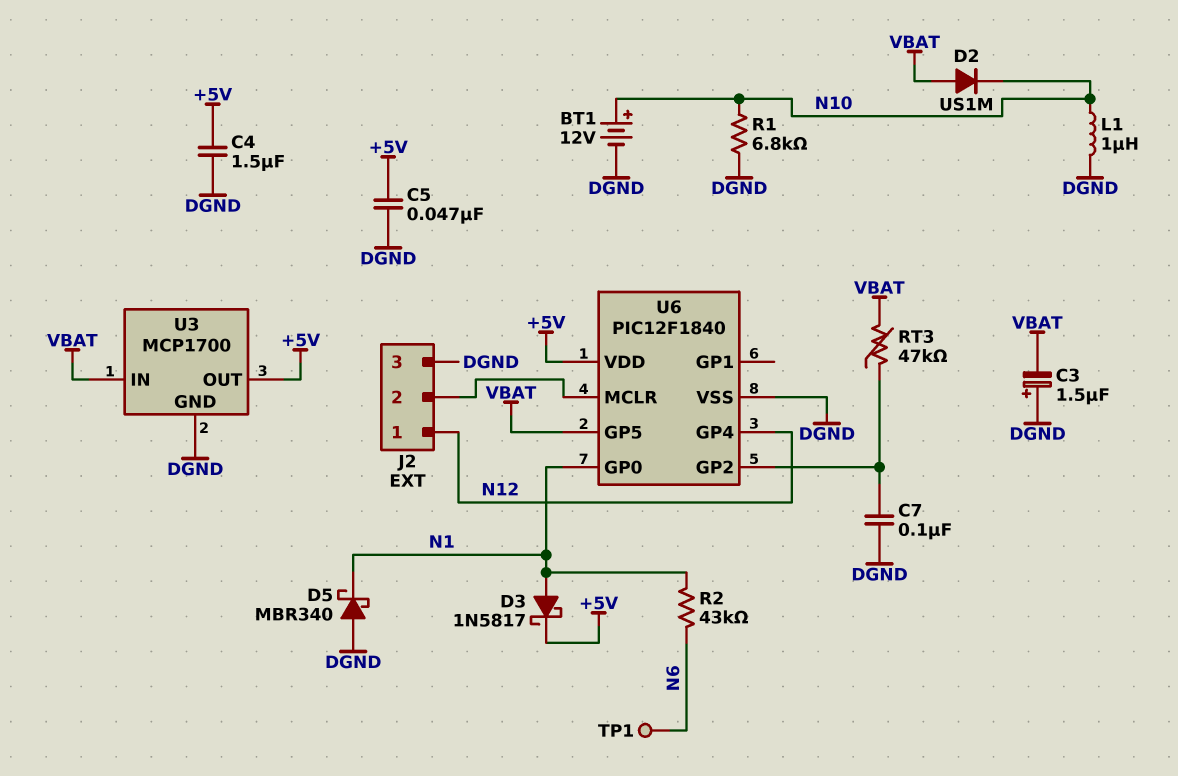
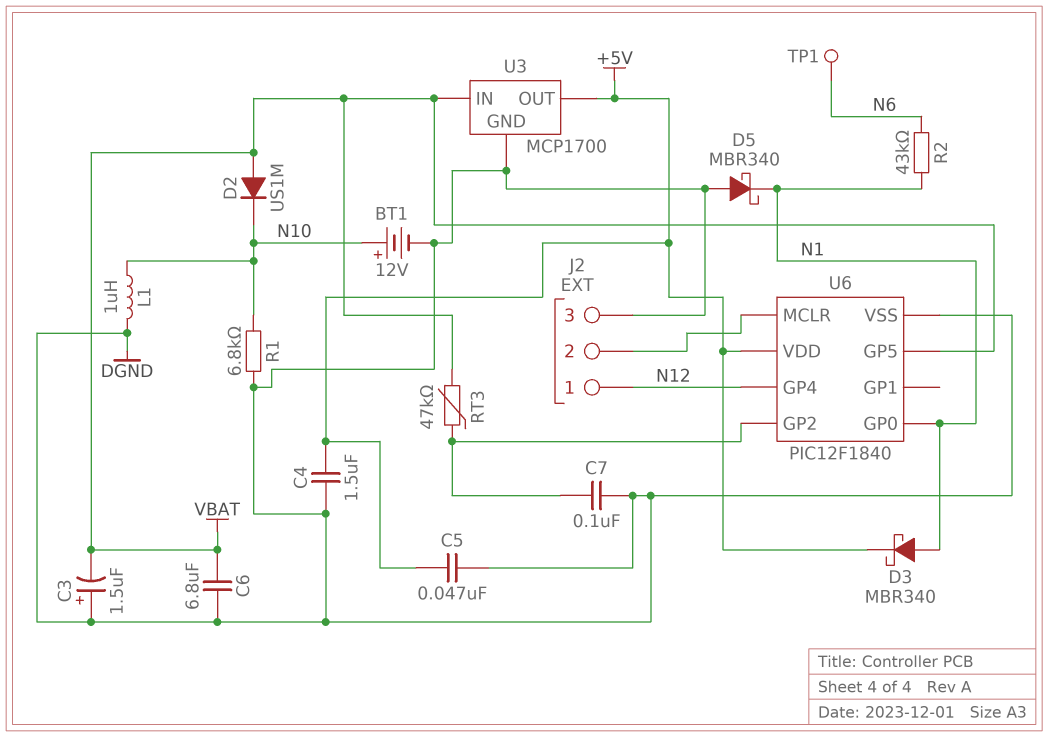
C6: none -> 6.8uF (DGND, VBAT)
D3: schottky 1N5817 (A N1, K +5V) -> schottky MBR340 (A N1, K +5V)

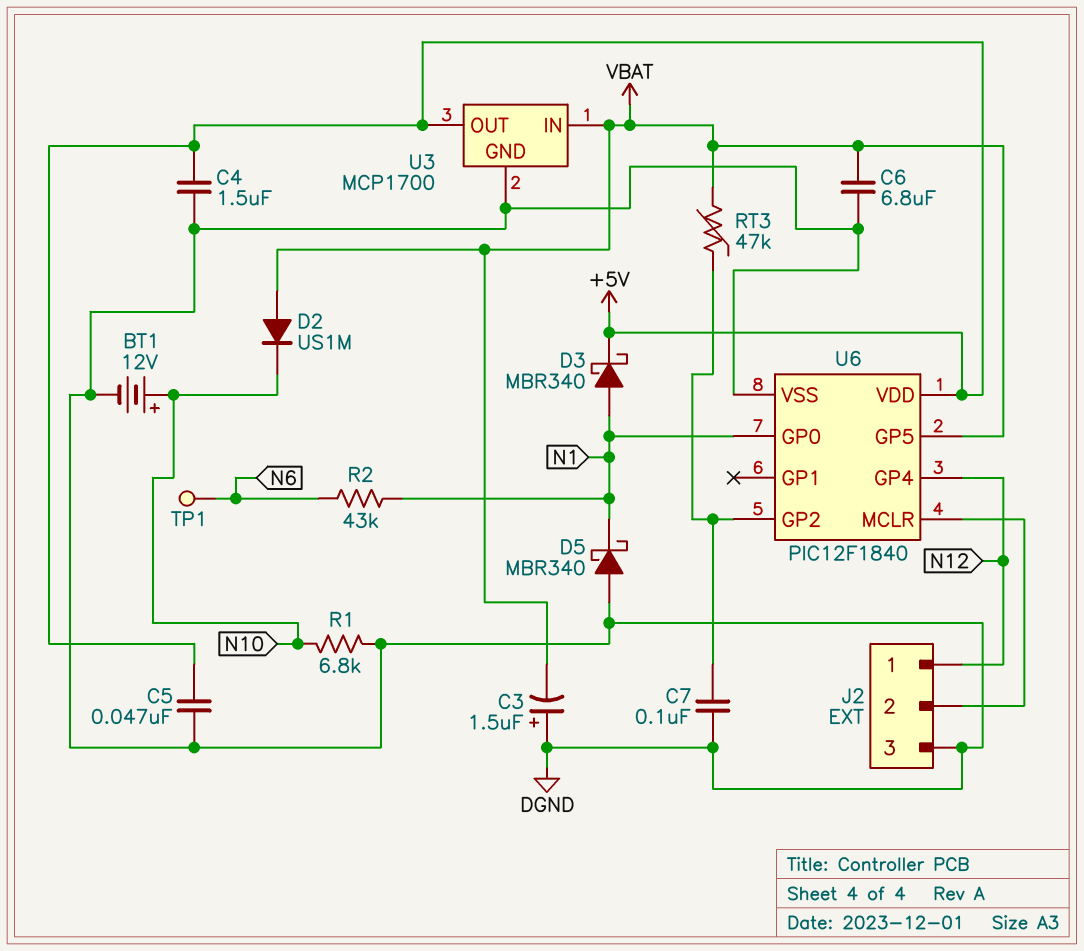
L1: 1uH (DGND, N10) -> none

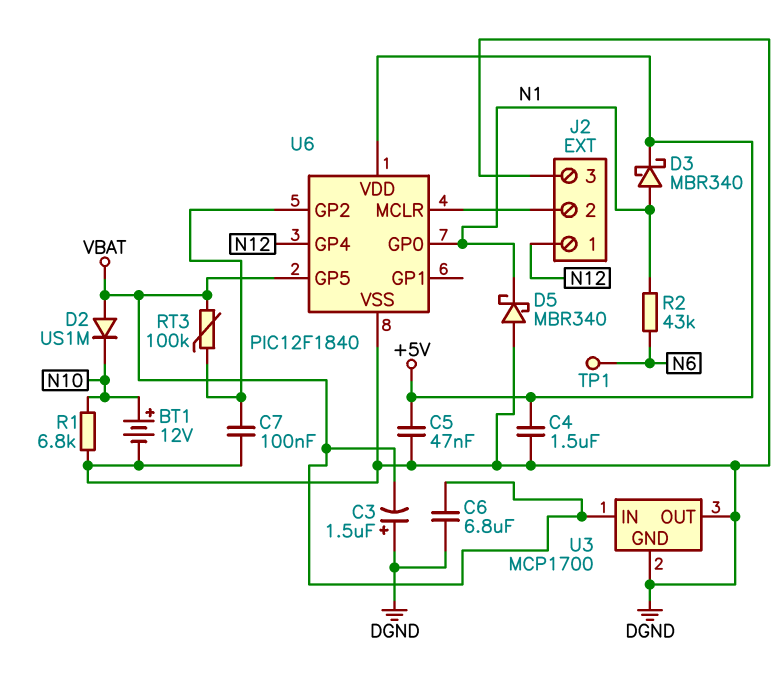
RT3: 47k (U6/GP2, VBAT) -> 100k (U6/GP2, VBAT)
U3 pin OUT: +5V -> DGND

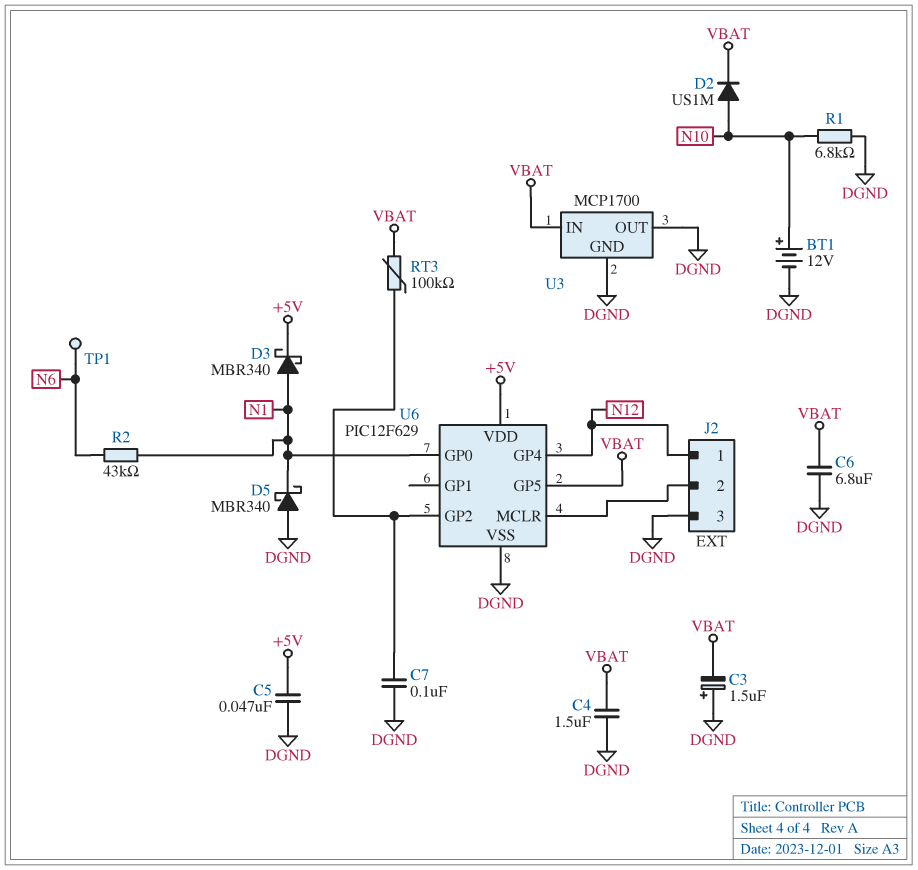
C4: 1.5uF (+5V, DGND) -> 1.5uF (DGND, VBAT)
D2: diode US1M (A VBAT, K N10) -> diode US1M (A N10, K VBAT)
U6: PIC12F1840 -> PIC12F629

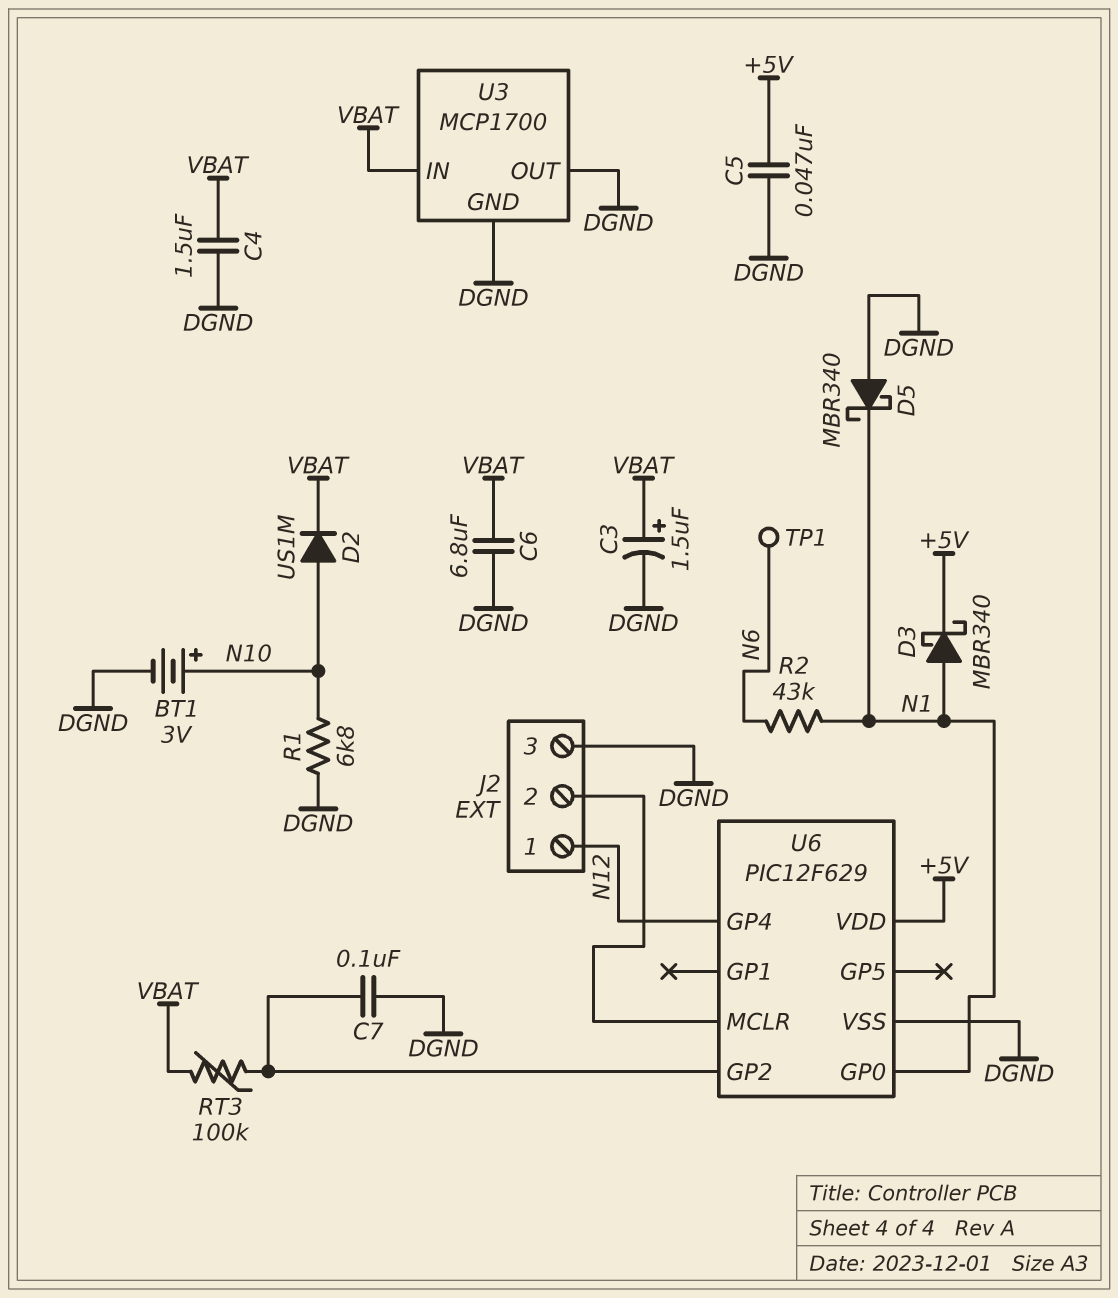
BT1: 12V (plus N10, minus DGND) -> 3V (plus N10, minus DGND)
C3: 1.5uF (plus DGND, minus VBAT) -> 1.5uF (plus VBAT, minus DGND)
U6 pin GP5: VBAT -> none

